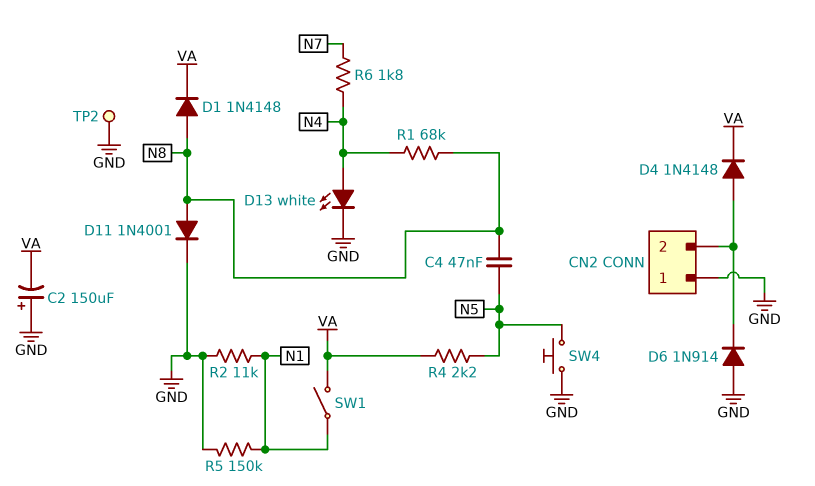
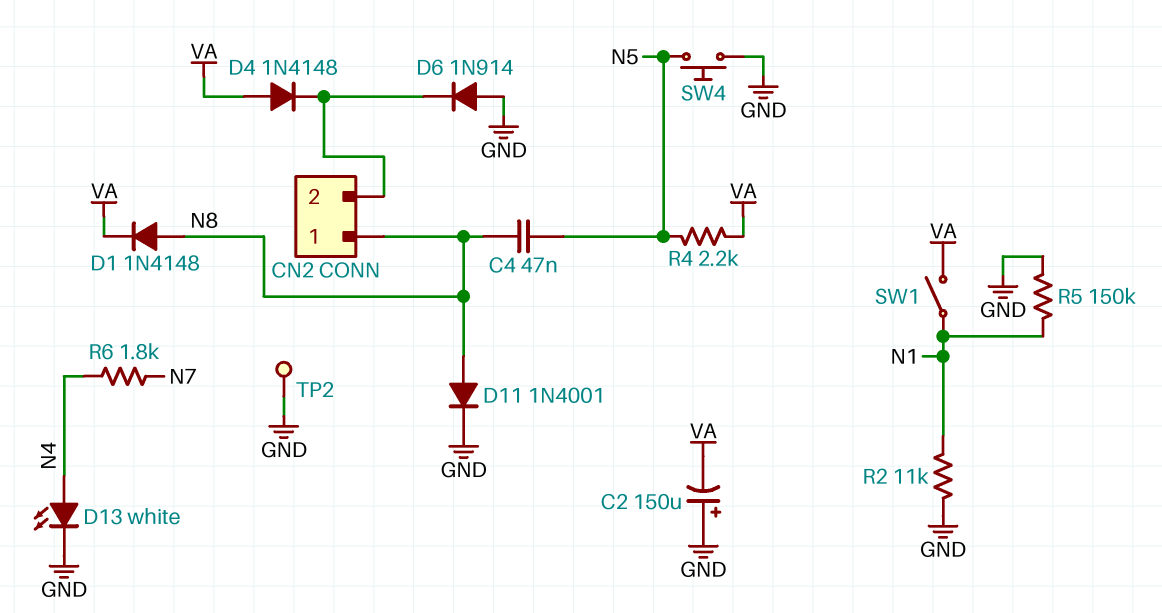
CN2 pin 1: GND -> N8
D4: diode 1N4148 (A CN2/2, K VA) -> diode 1N4148 (A VA, K CN2/2)
R1: 68k (N4, N8) -> none

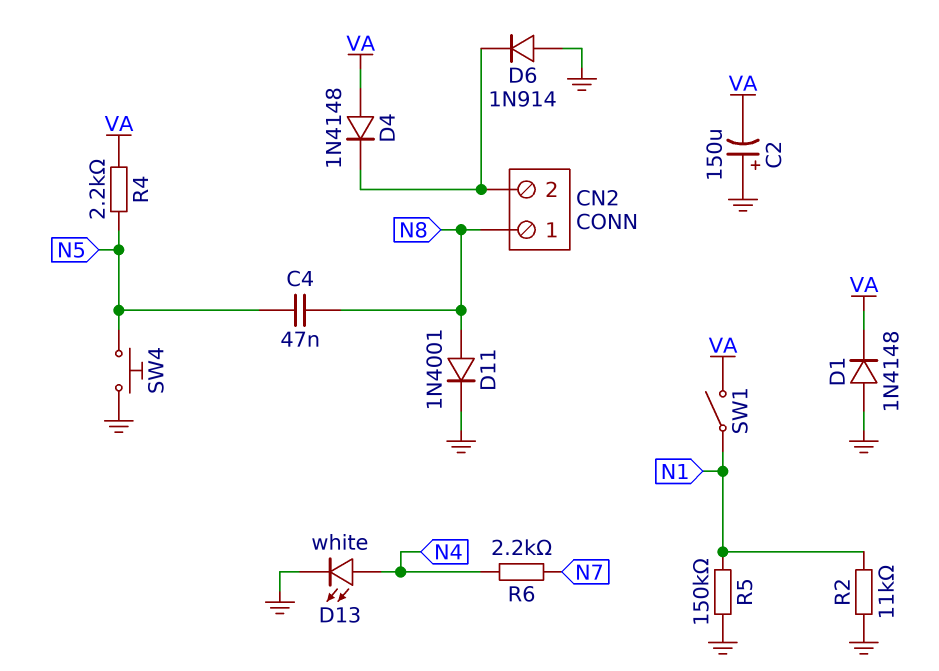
D1: diode 1N4148 (A N8, K VA) -> diode 1N4148 (A GND, K VA)
R6: 1.8k (N4, N7) -> 2.2k (N4, N7)
TP2: test point (GND) -> none

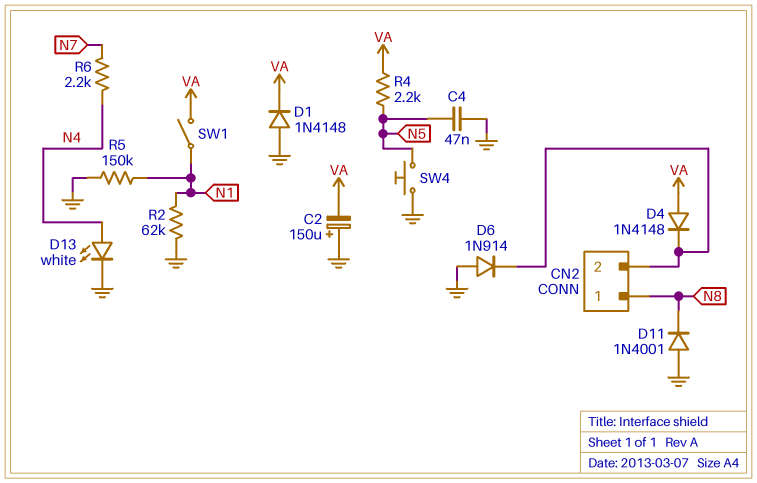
C4: 47nF (N5, N8) -> 47nF (GND, N5)
D11: diode 1N4001 (A N8, K GND) -> diode 1N4001 (A GND, K N8)
R2: 11k (GND, N1) -> 62k (GND, N1)

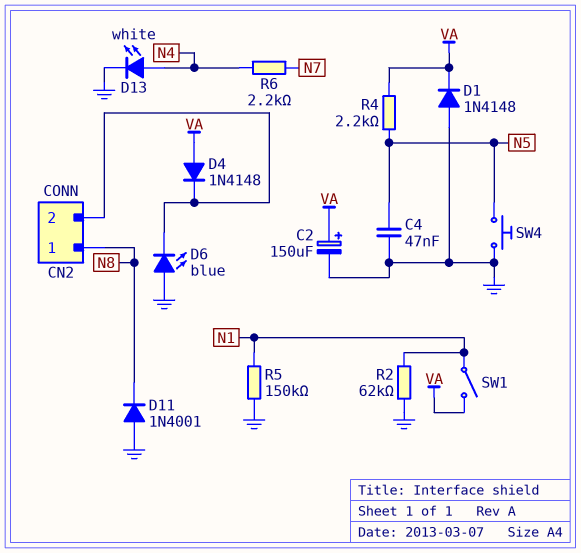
C2: 150uF (plus GND, minus VA) -> 150uF (plus VA, minus GND)
D6: diode 1N914 (A GND, K CN2/2) -> LED blue (A GND, K CN2/2)

